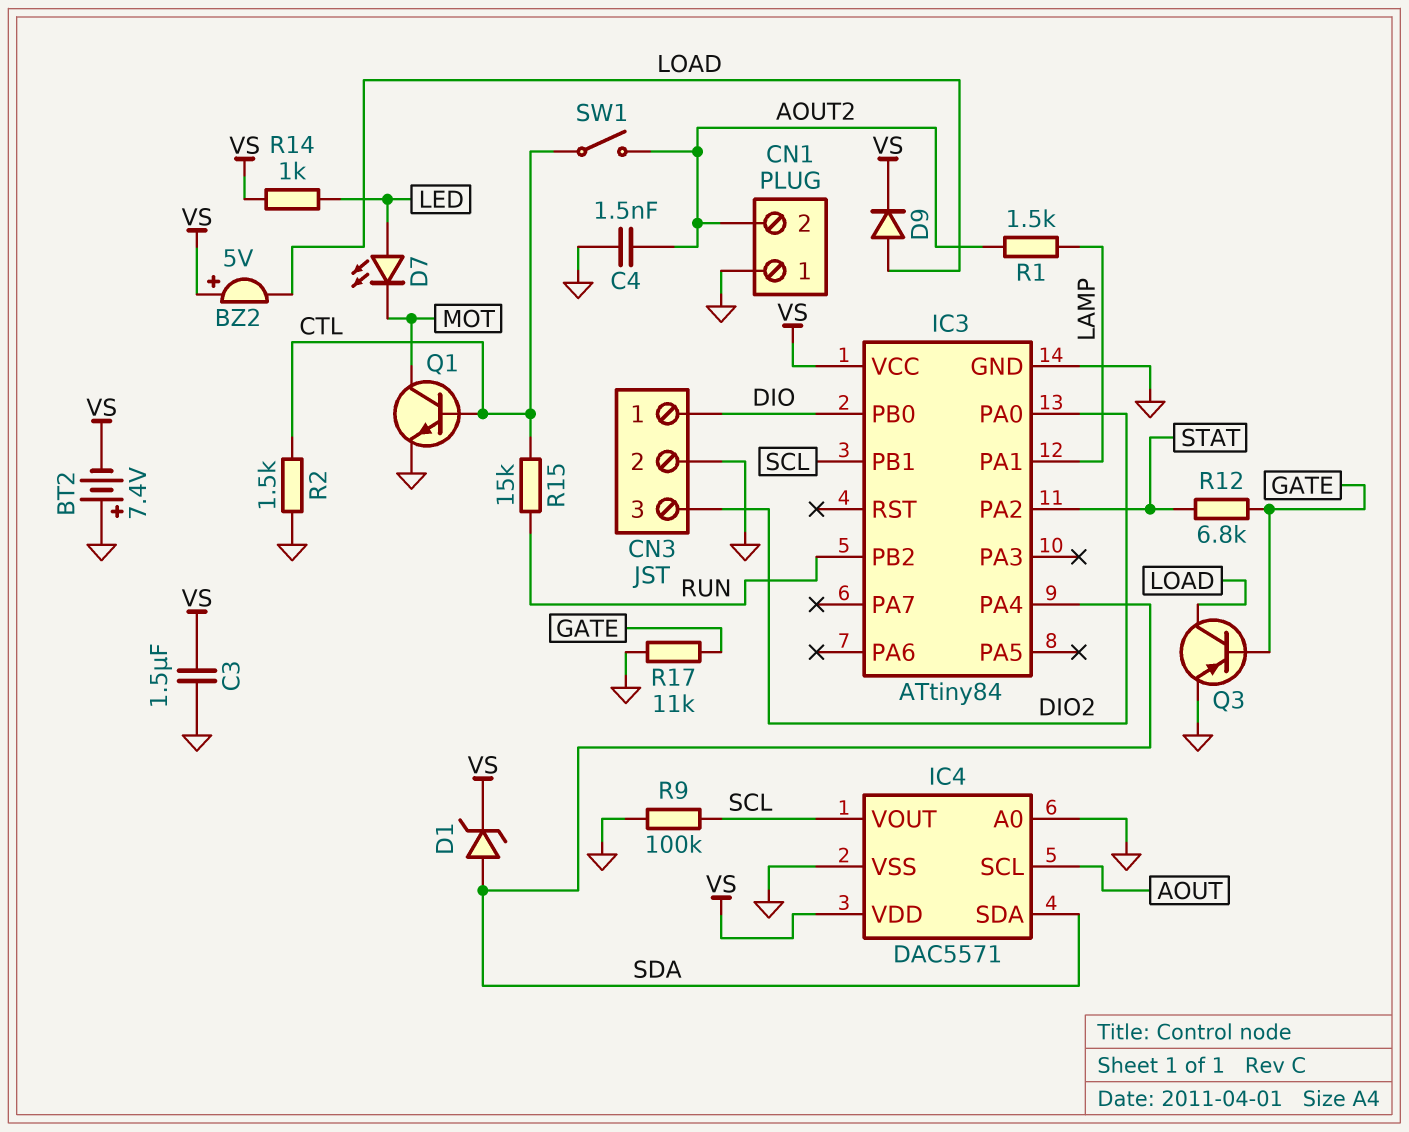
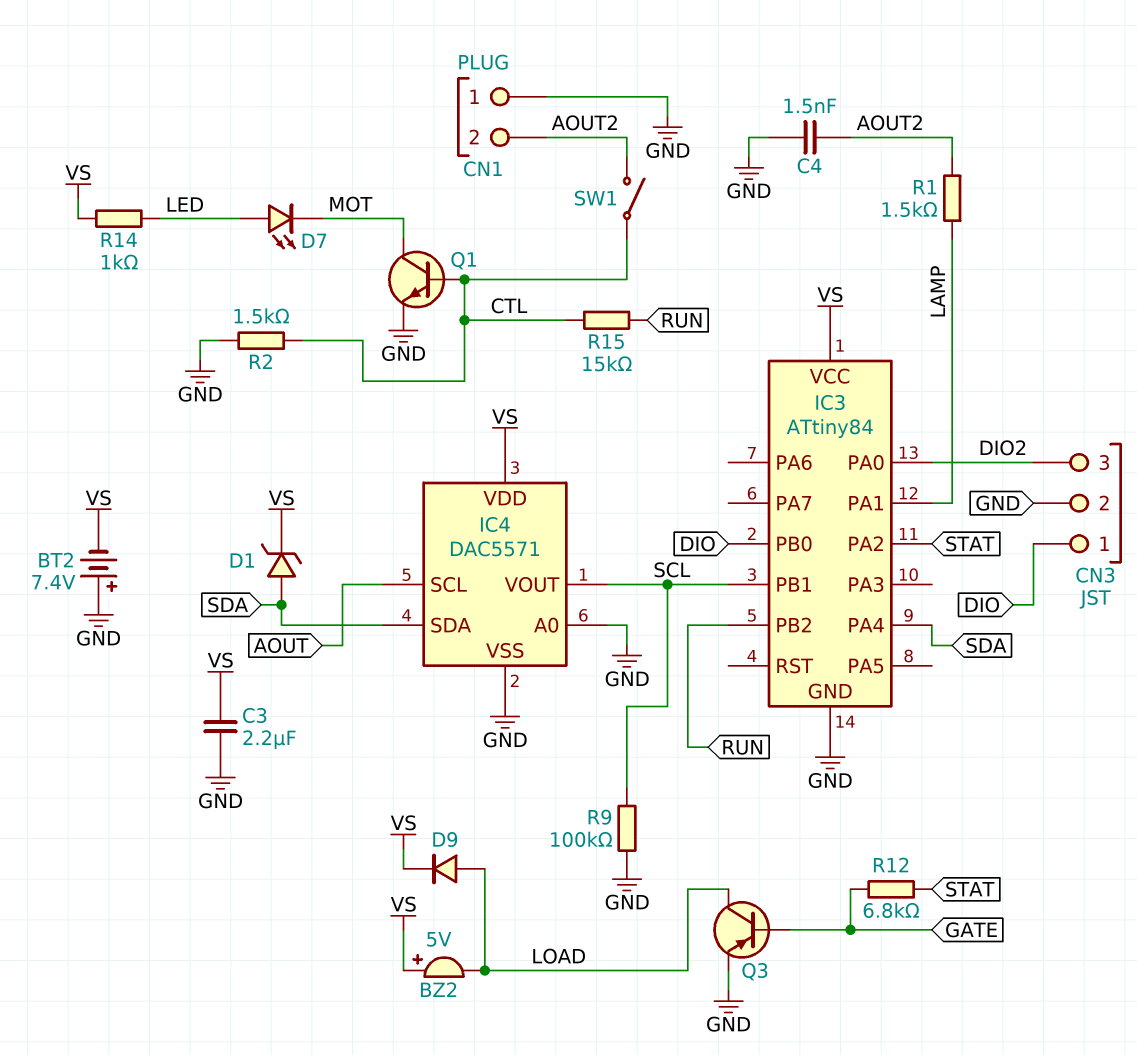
C3: 1.5uF (GND, VS) -> 2.2uF (GND, VS)
R17: 11k (GATE, GND) -> none

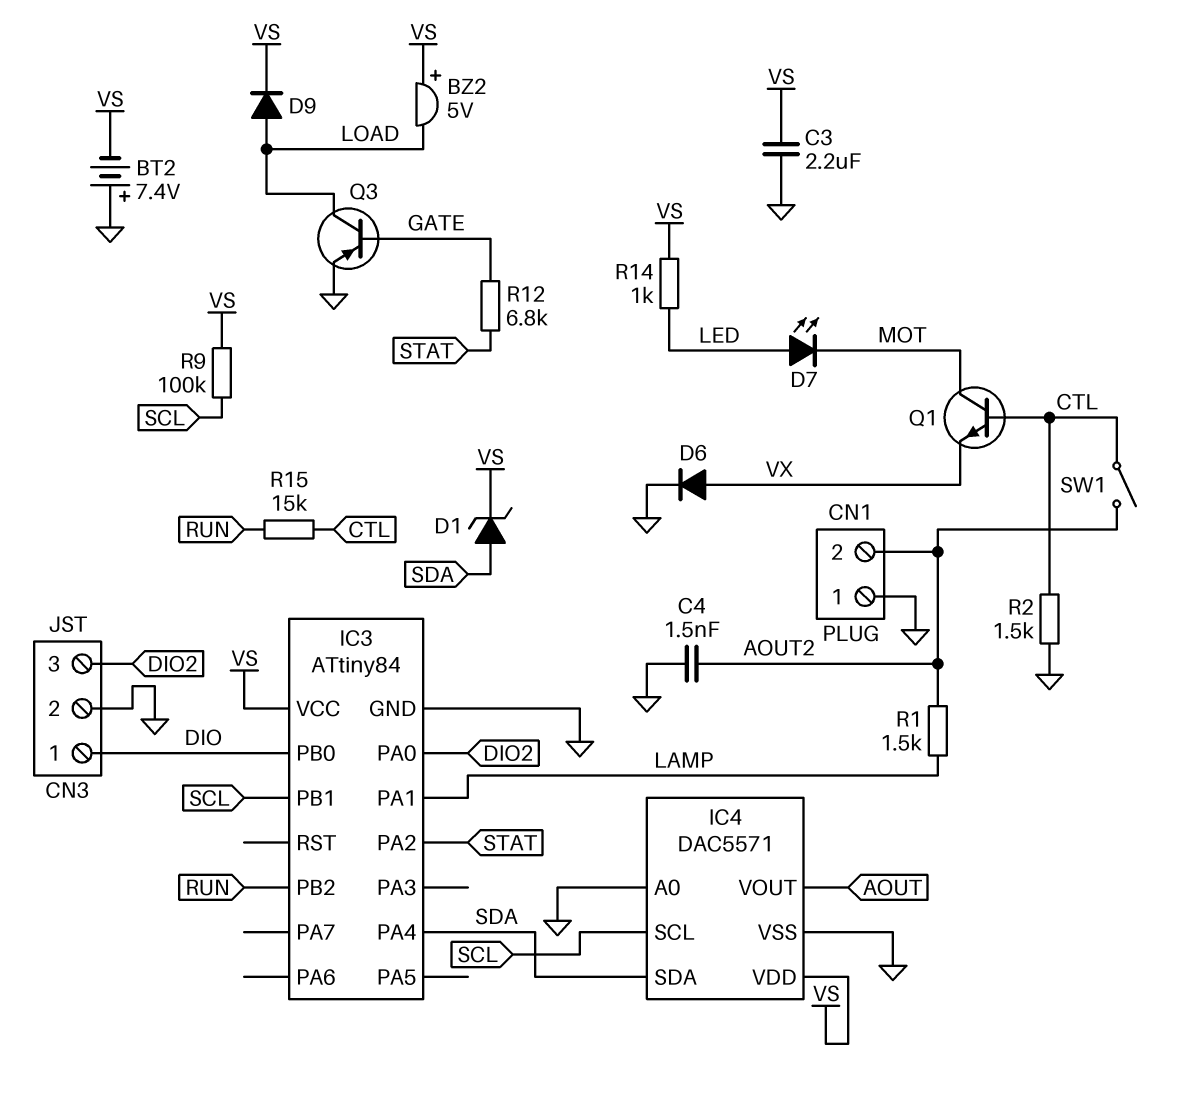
D6: none -> diode (A VX, K GND)
IC4 pin SCL: AOUT -> SCL
IC4 pin VOUT: SCL -> AOUT
Q1: NPN (B CTL, C MOT, E GND) -> NPN (B CTL, C MOT, E VX)
R9: 100k (GND, SCL) -> 100k (SCL, VS)

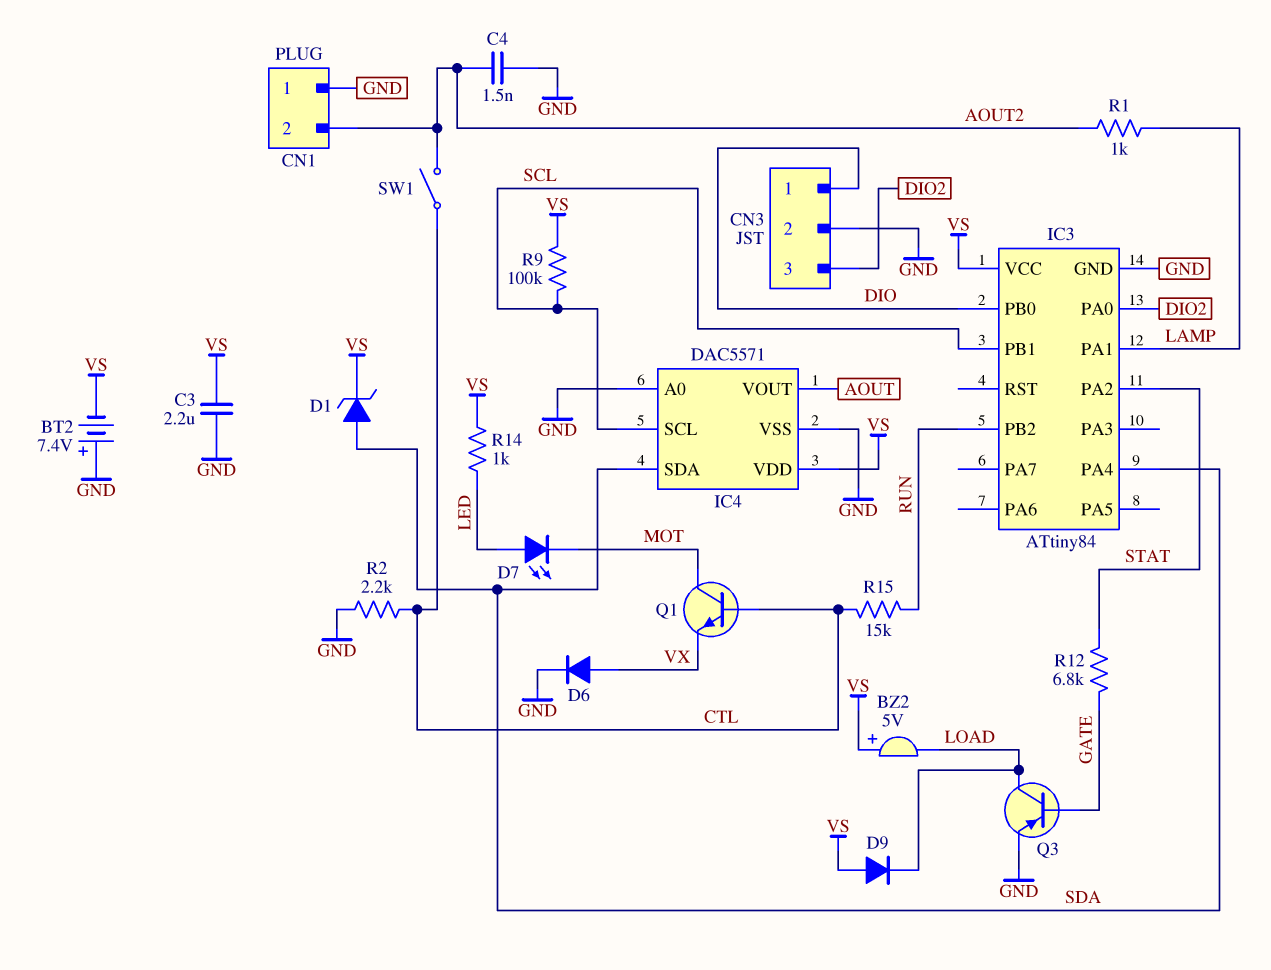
D9: diode (A LOAD, K VS) -> diode (A VS, K LOAD)
R1: 1.5k (AOUT2, LAMP) -> 1k (AOUT2, LAMP)
R2: 1.5k (CTL, GND) -> 2.2k (CTL, GND)

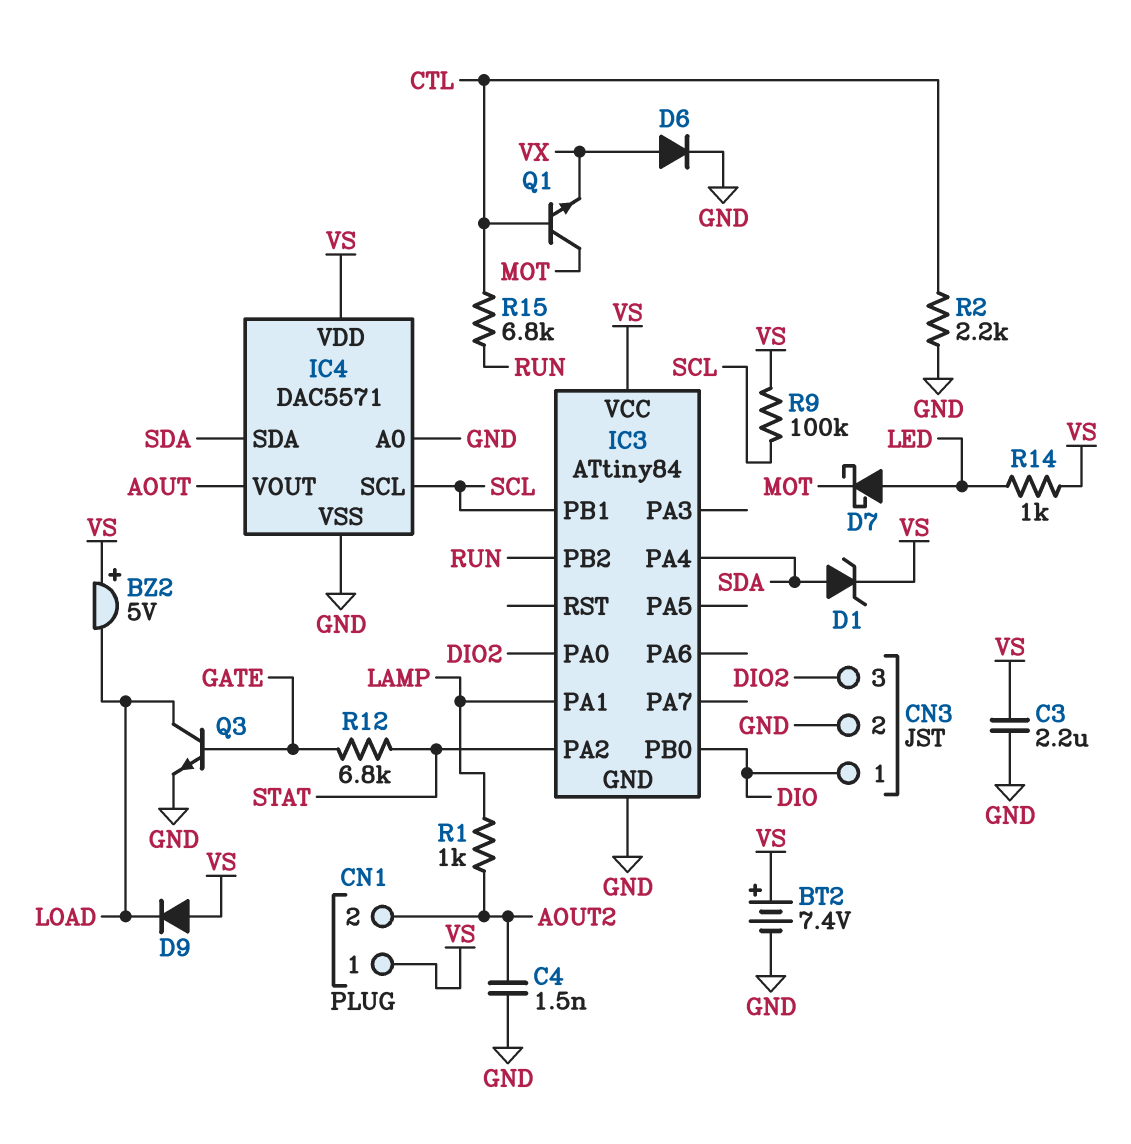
BT2: 7.4V (plus GND, minus VS) -> 7.4V (plus VS, minus GND)
CN1 pin 1: GND -> VS
D7: LED (A LED, K MOT) -> schottky (A LED, K MOT)
Q3: PNP (B GATE, C LOAD, E GND) -> NPN (B GATE, C LOAD, E GND)
R15: 15k (CTL, RUN) -> 6.8k (CTL, RUN)
SW1: switch (AOUT2, CTL) -> none

